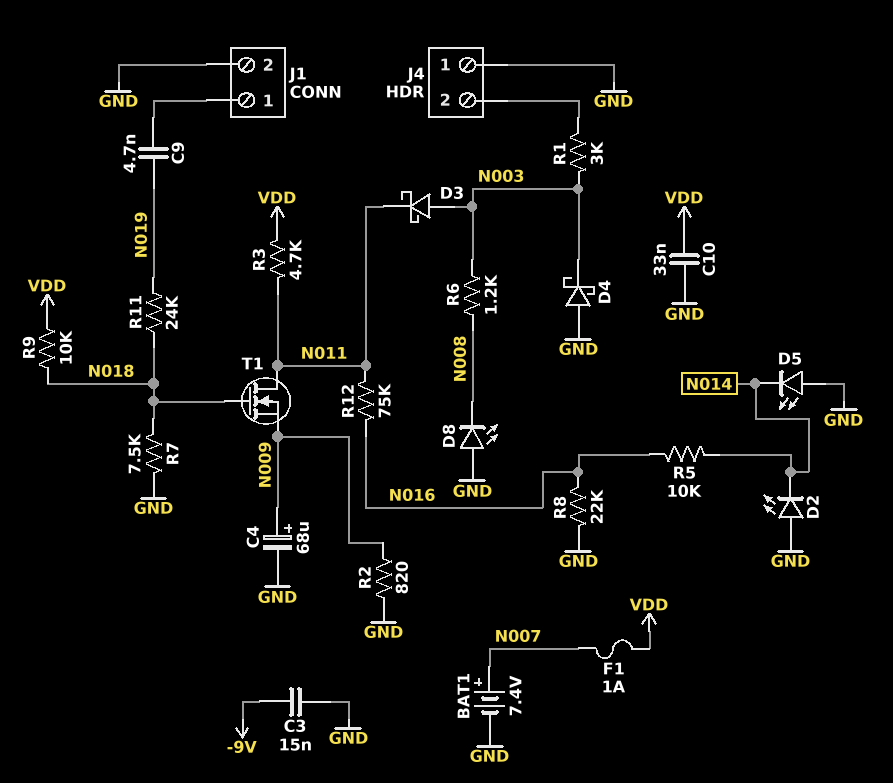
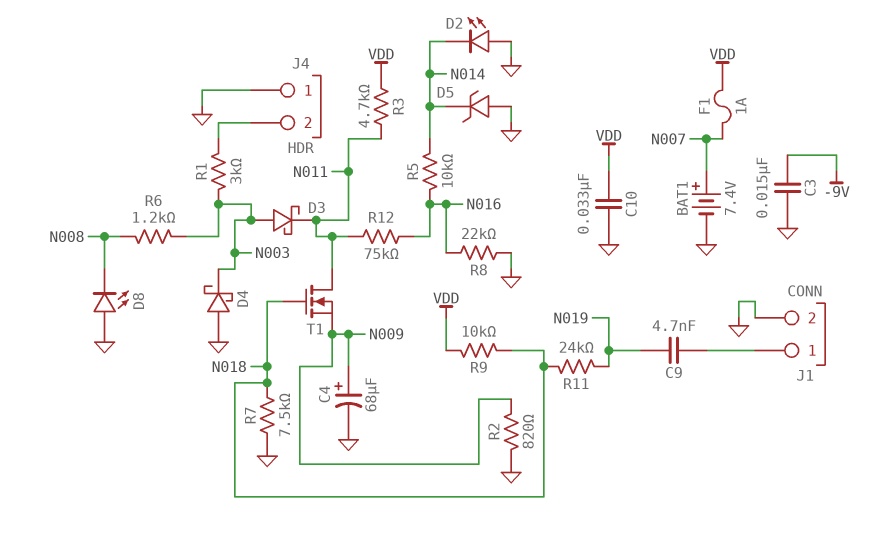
D5: LED (A GND, K N014) -> zener (A GND, K N014)

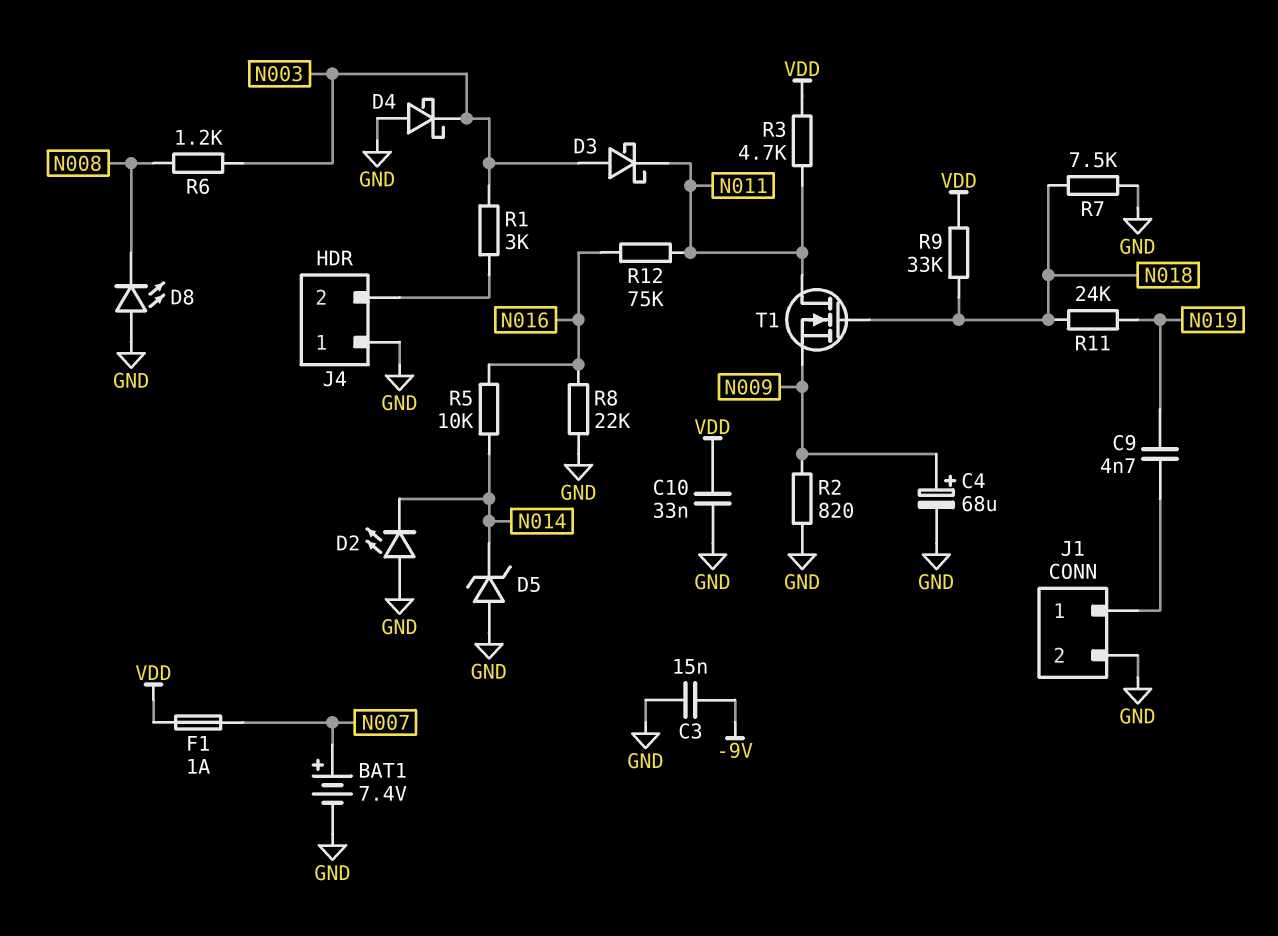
R9: 10k (N018, VDD) -> 33k (N018, VDD)

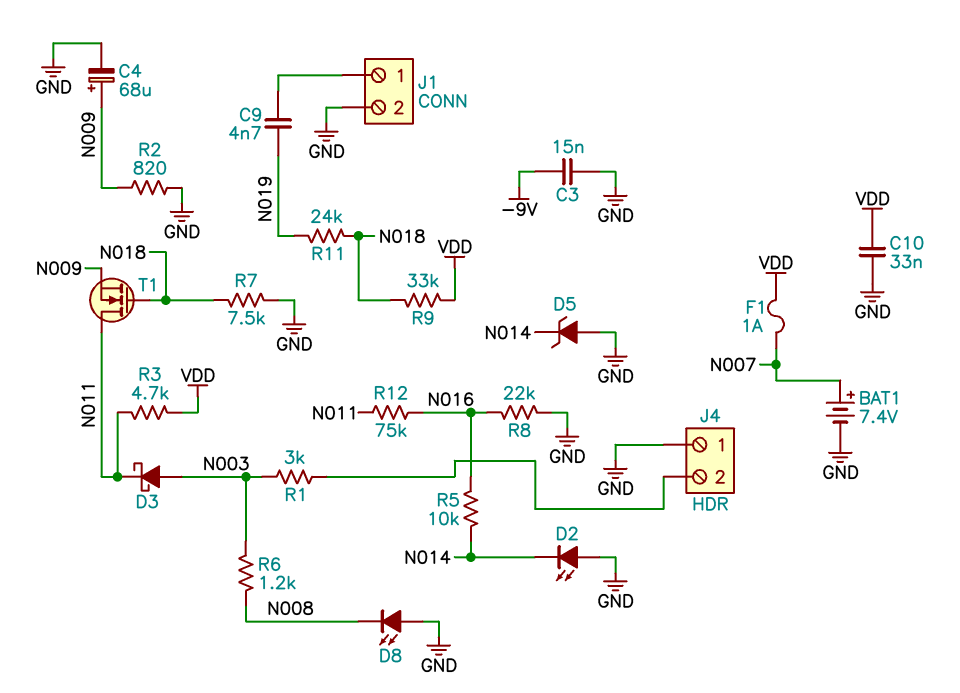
D4: schottky (A GND, K N003) -> none

